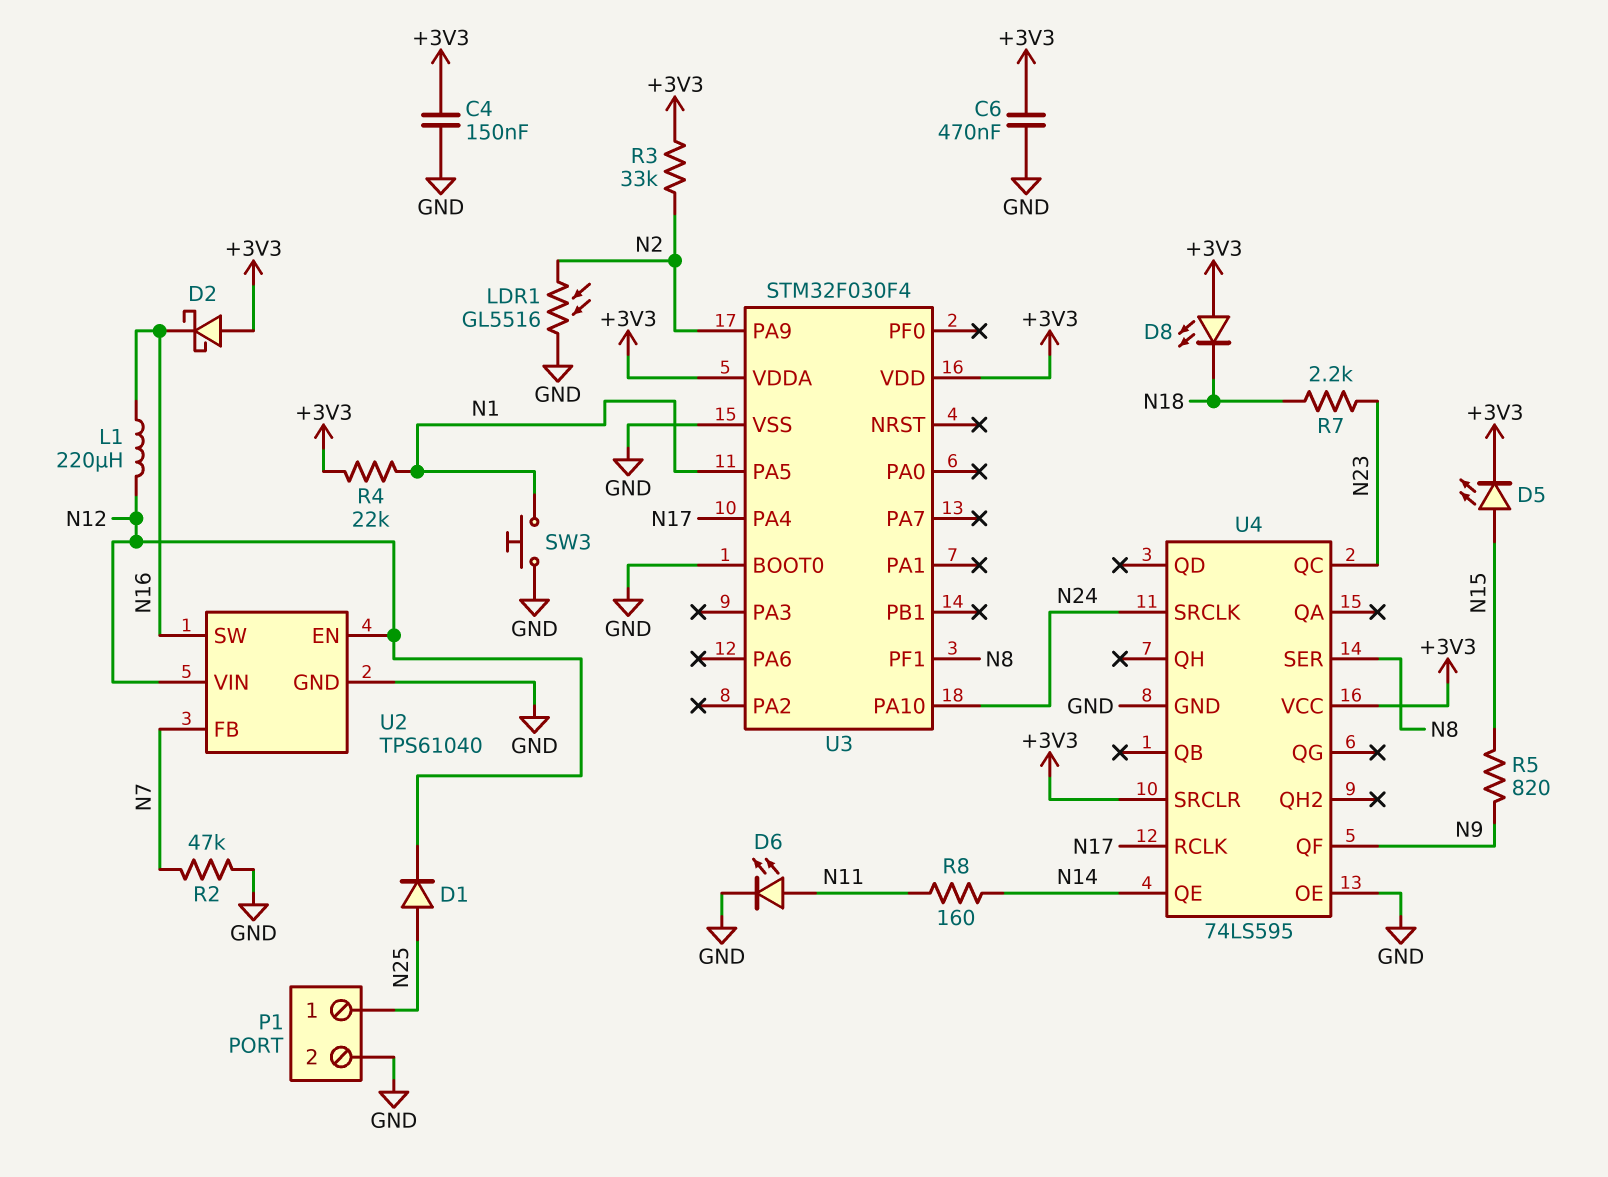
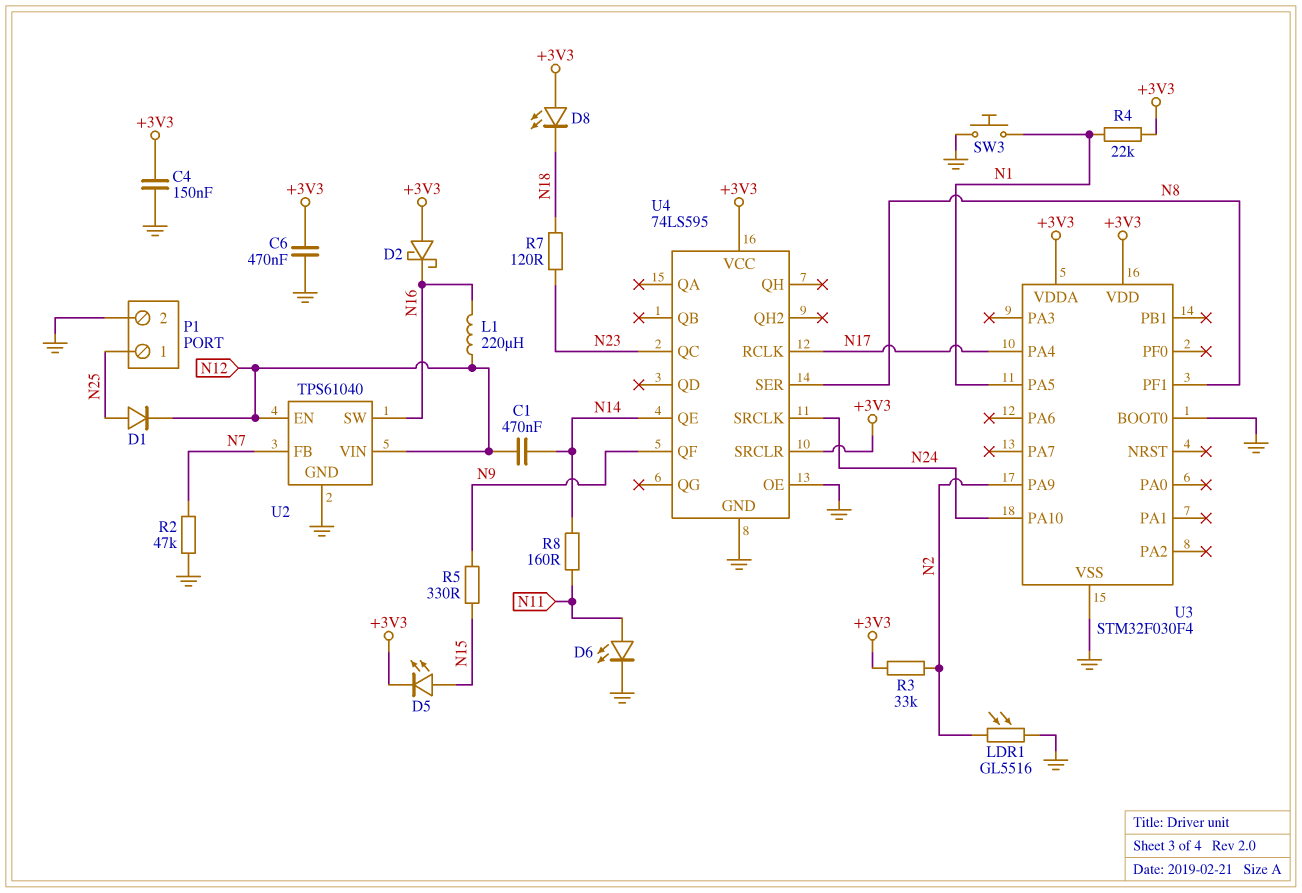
C1: none -> 470nF (N12, N14)
R5: 820 (N9, N15) -> 330 (N9, N15)
R7: 2.2k (N18, N23) -> 120 (N18, N23)

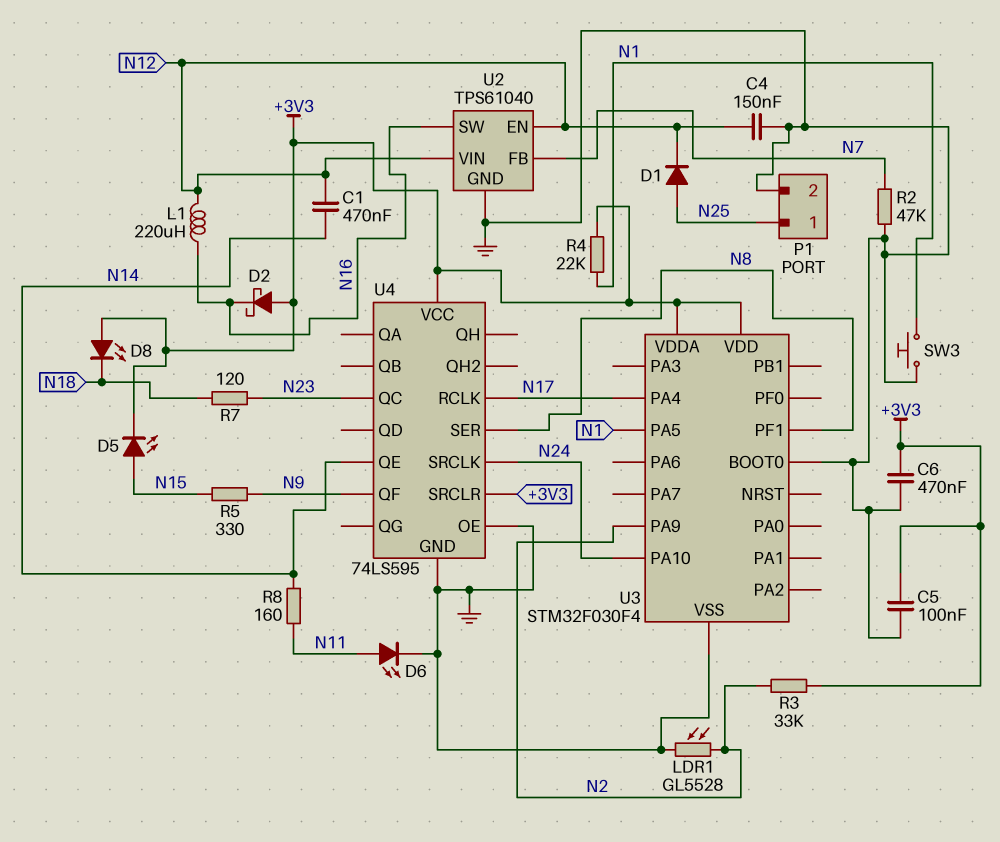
C4: 150nF (+3V3, GND) -> 150nF (GND, N12)
C5: none -> 100nF (+3V3, GND)
LDR1: GL5516 (GND, N2) -> GL5528 (GND, N2)

